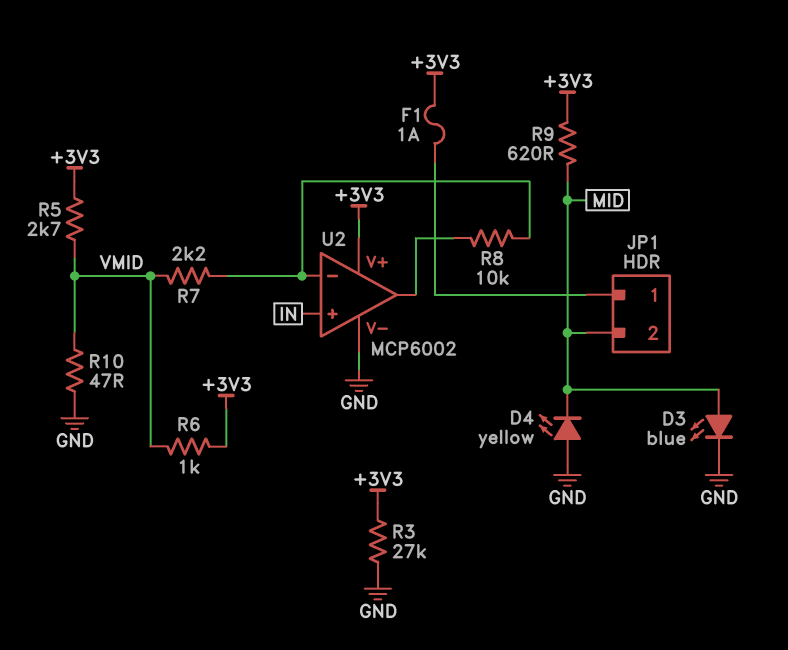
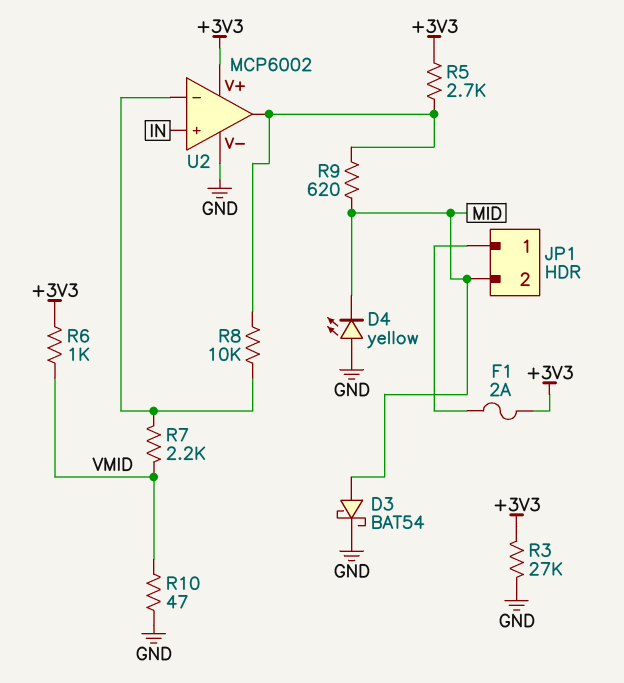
D3: LED blue (A MID, K GND) -> schottky BAT54 (A MID, K GND)
F1: 1A (+3V3, JP1/1) -> 2A (+3V3, JP1/1)
R5: 2.7k (+3V3, VMID) -> 2.7k (+3V3, U2/out)
R9: 620 (+3V3, MID) -> 620 (MID, U2/out)

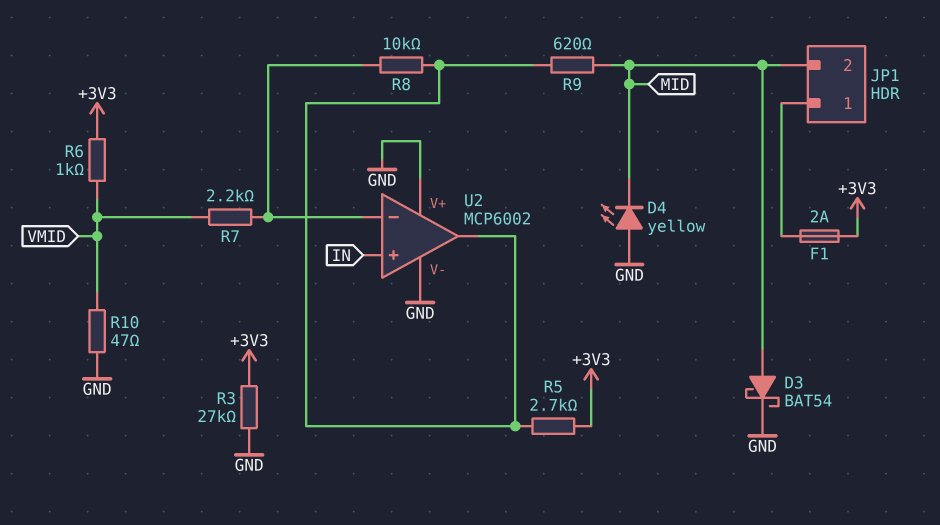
U2 pin V+: +3V3 -> GND

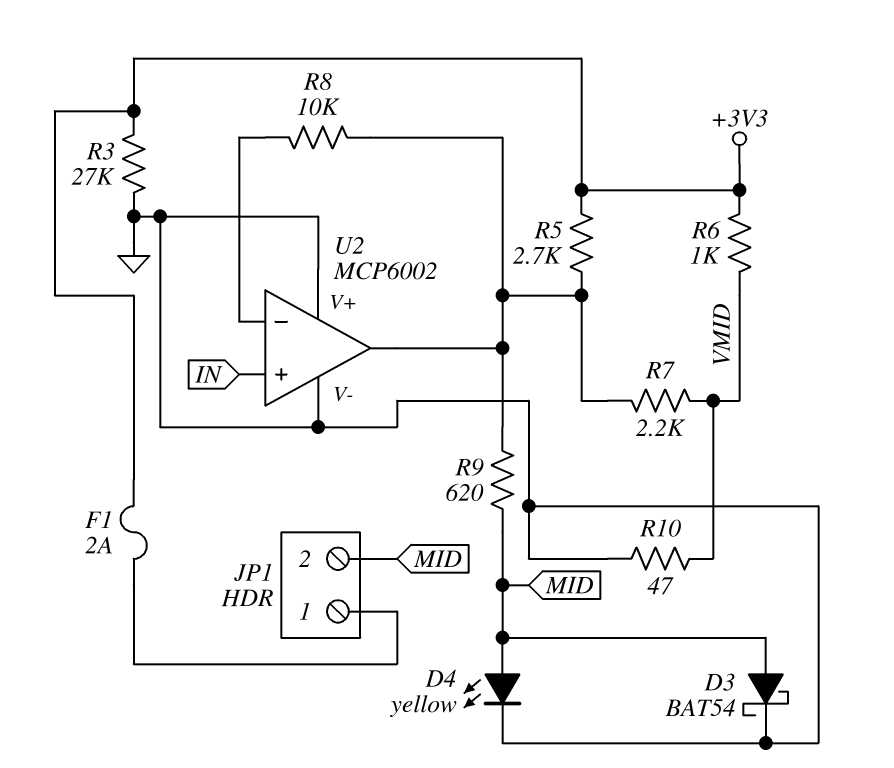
D4: LED yellow (A GND, K MID) -> LED yellow (A MID, K GND)
R7: 2.2k (U2/in-, VMID) -> 2.2k (U2/out, VMID)

